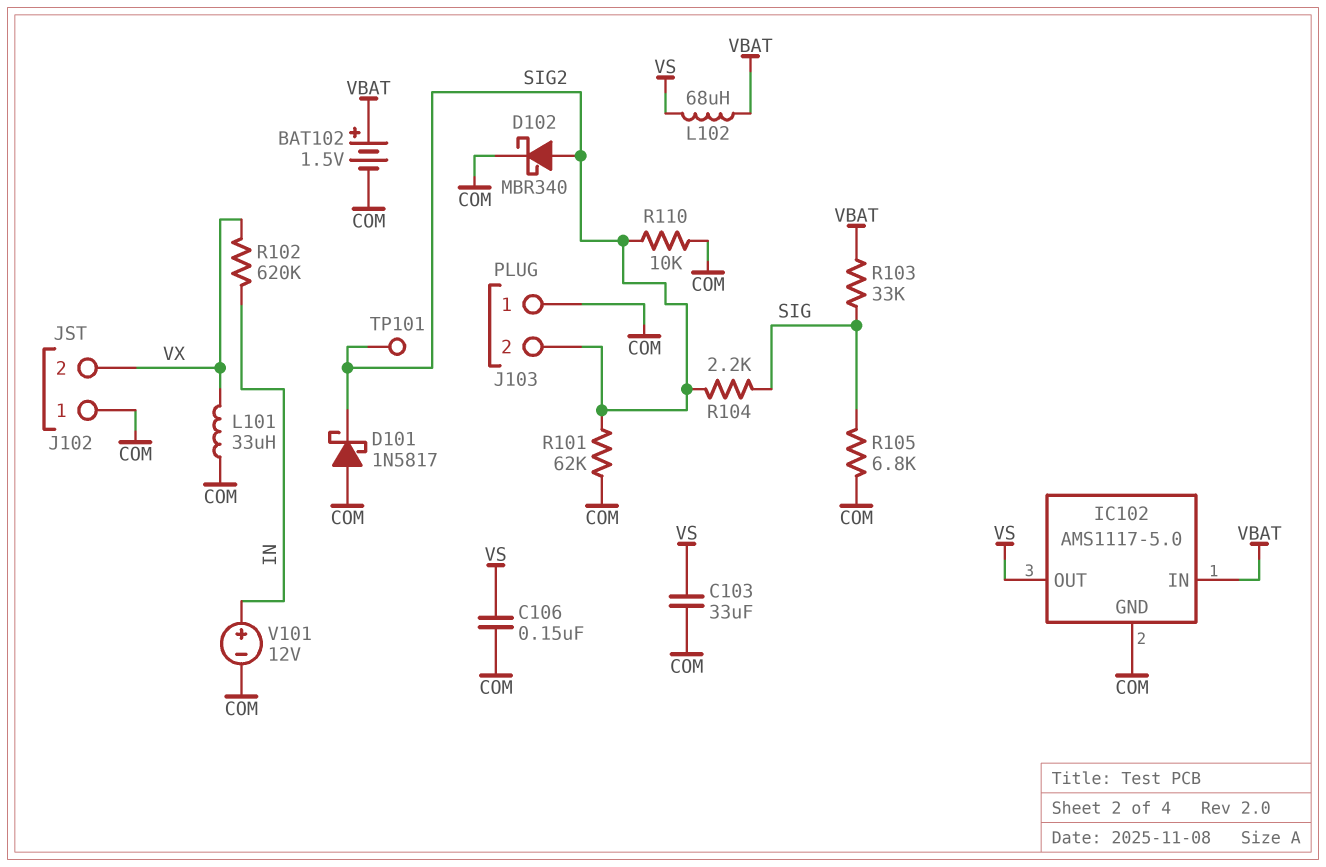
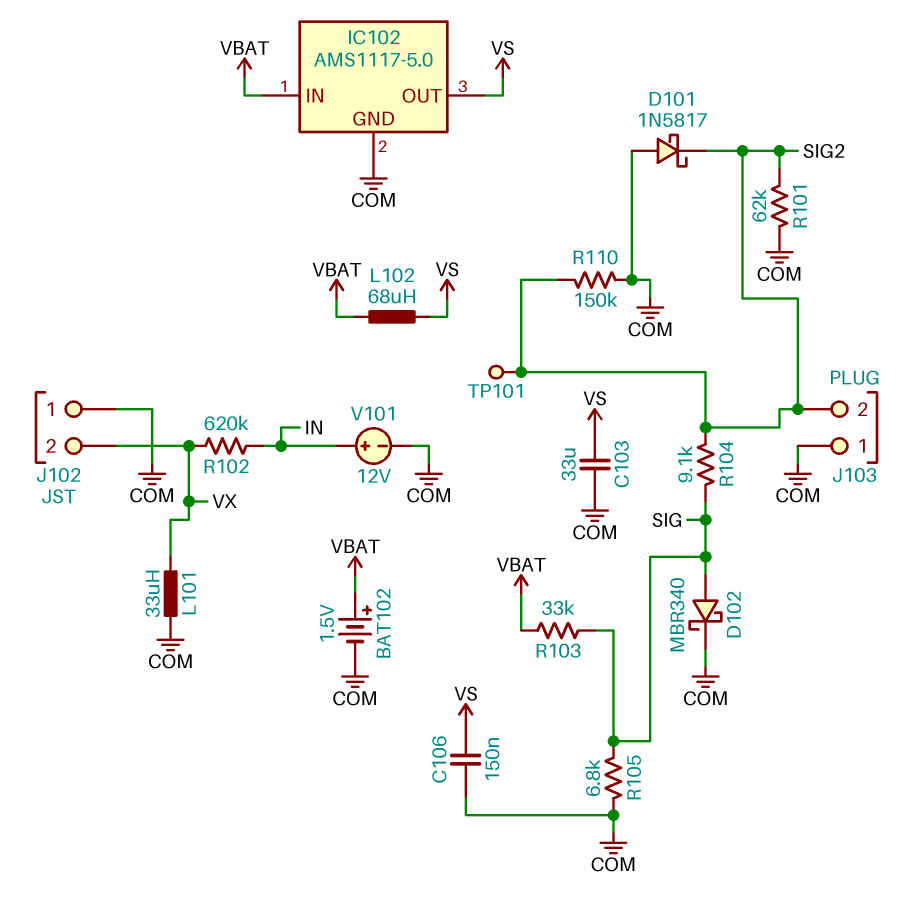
D102: schottky MBR340 (A SIG2, K COM) -> schottky MBR340 (A SIG, K COM)
R104: 2.2k (SIG, SIG2) -> 9.1k (SIG, SIG2)
R110: 10k (COM, SIG2) -> 150k (COM, SIG2)

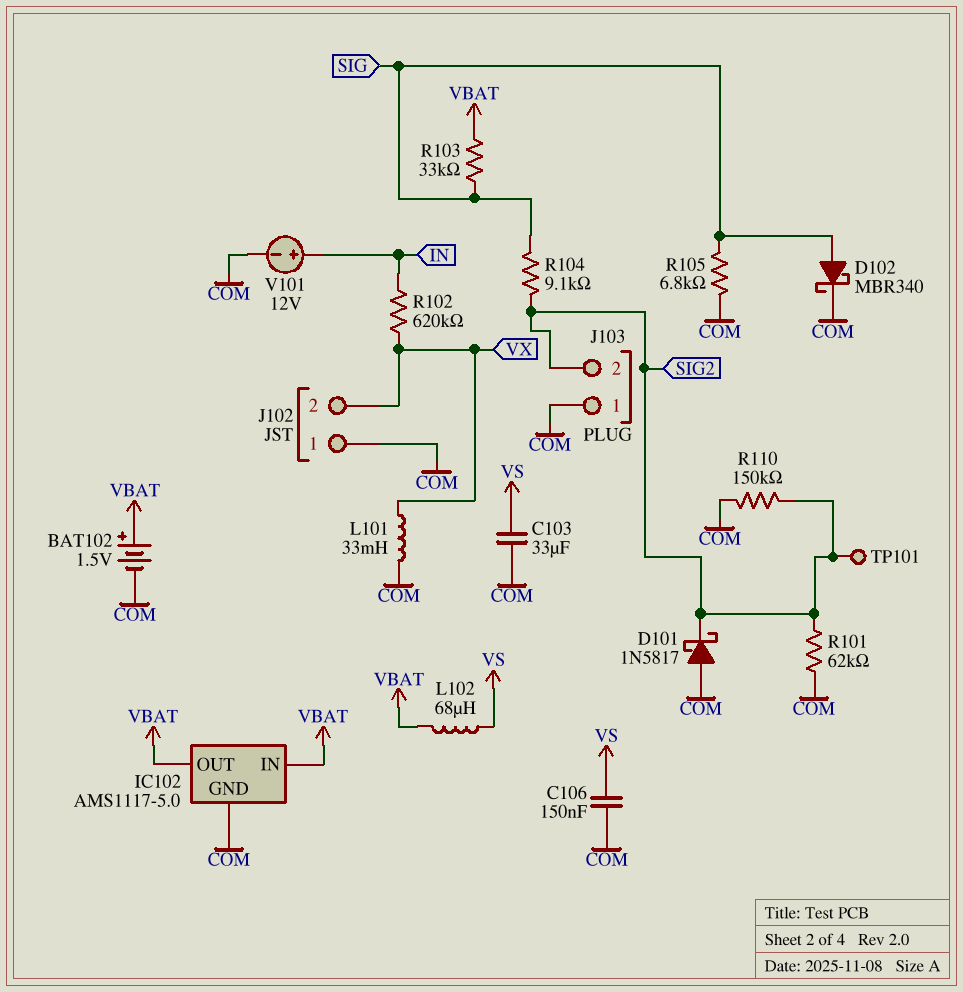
IC102 pin OUT: VS -> VBAT
L101: 33uH (COM, VX) -> 33mH (COM, VX)

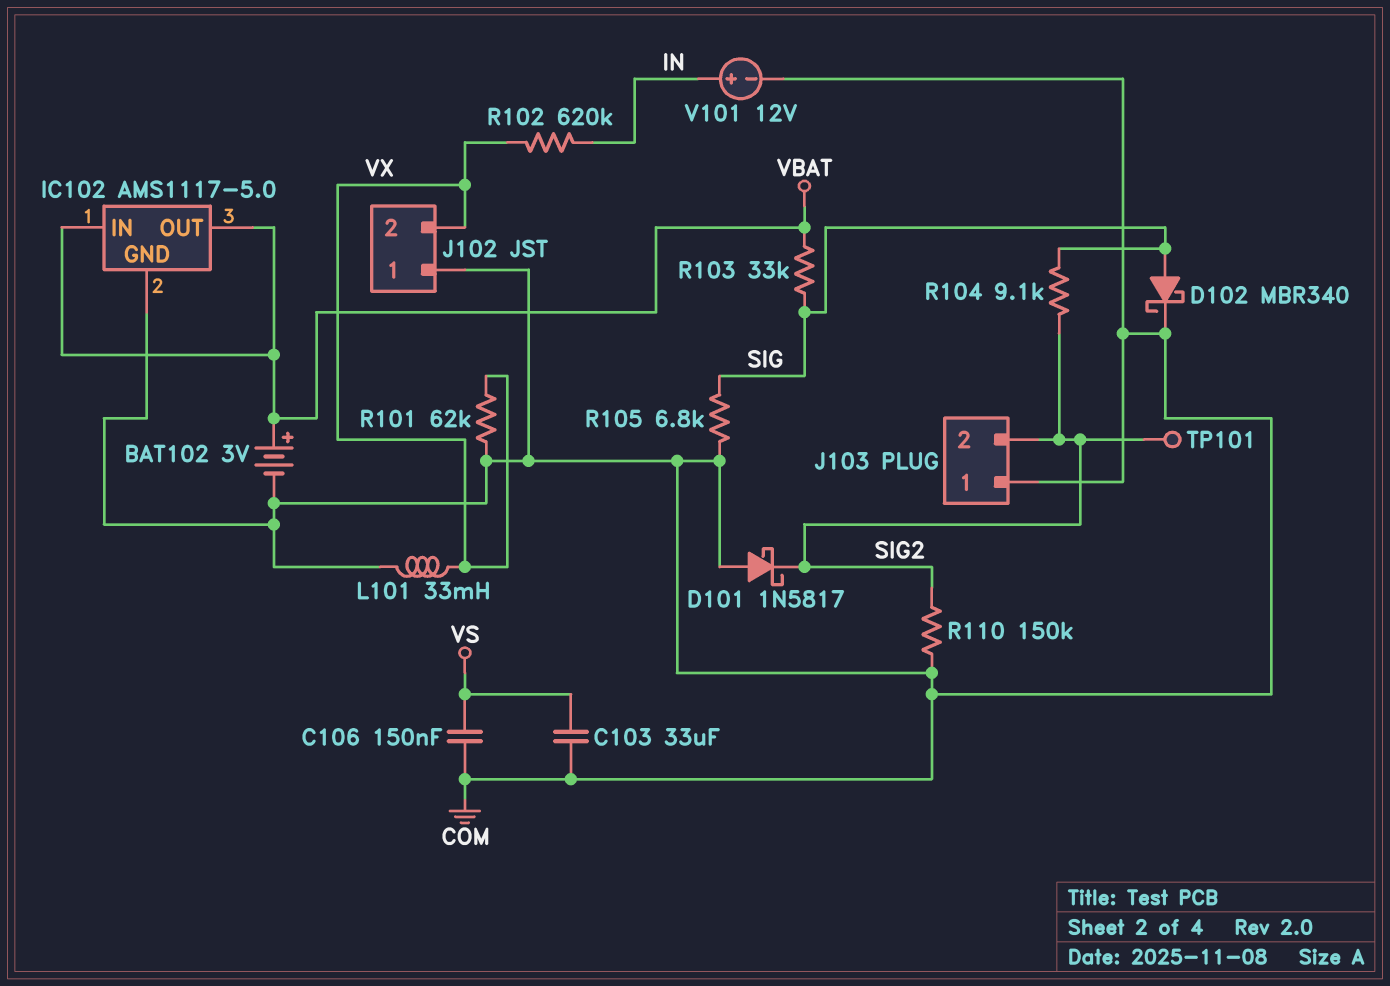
BAT102: 1.5V (plus VBAT, minus COM) -> 3V (plus VBAT, minus COM)
L102: 68uH (VBAT, VS) -> none
R101: 62k (COM, SIG2) -> 62k (COM, VX)

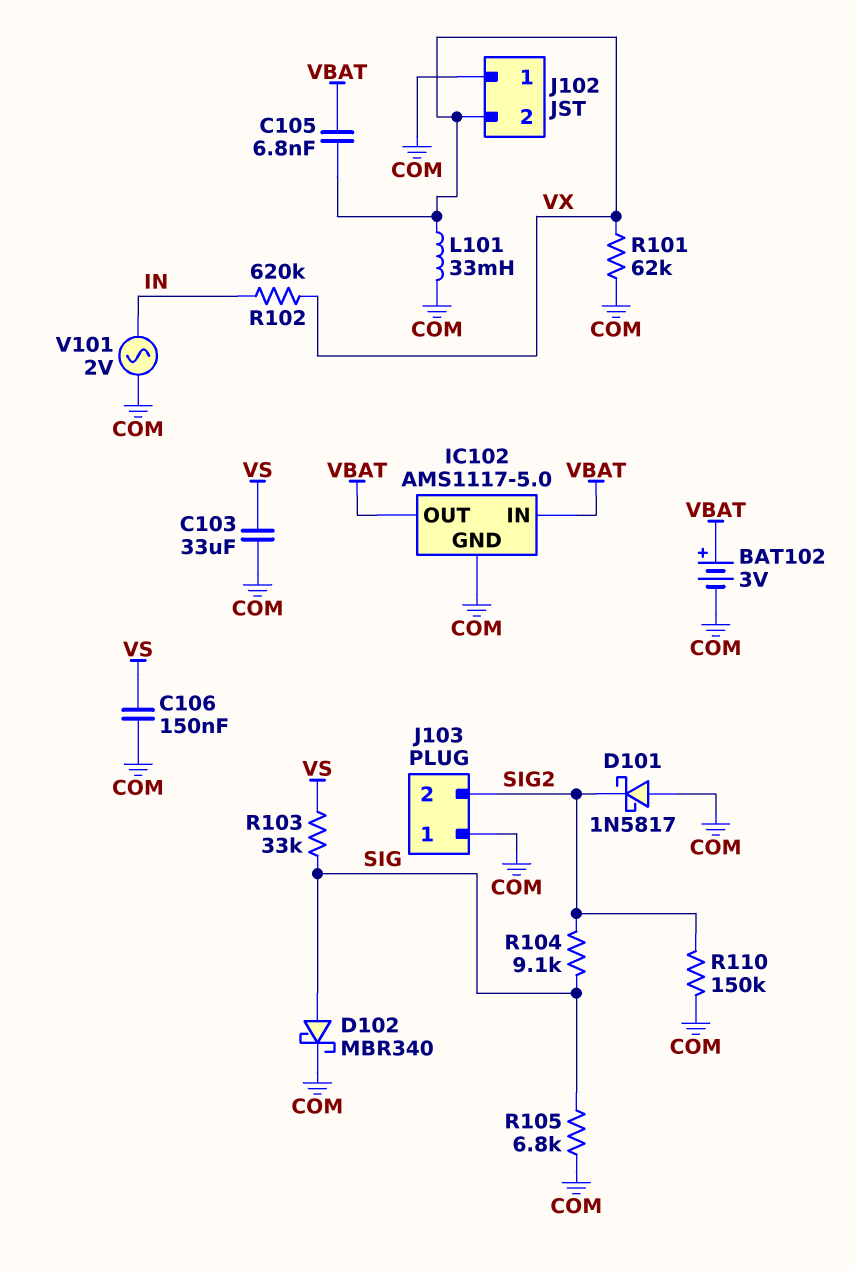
C105: none -> 6.8nF (VBAT, VX)
R103: 33k (SIG, VBAT) -> 33k (SIG, VS)
TP101: test point (SIG2) -> none
V101: 12V (plus IN, minus COM) -> AC 2V (COM, IN)

